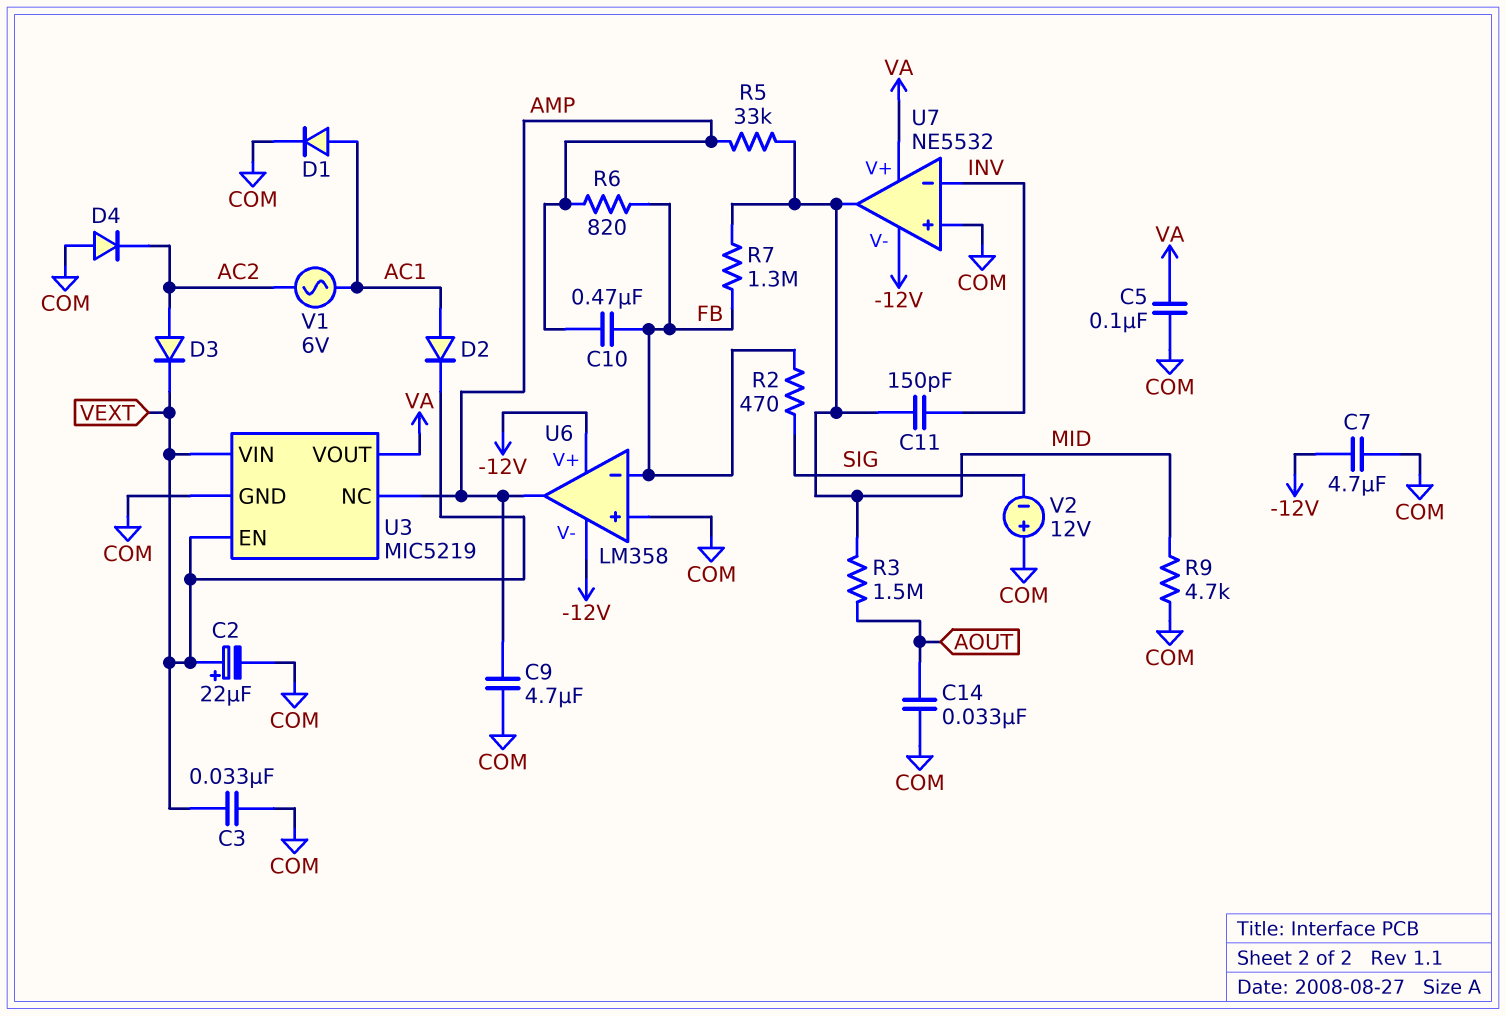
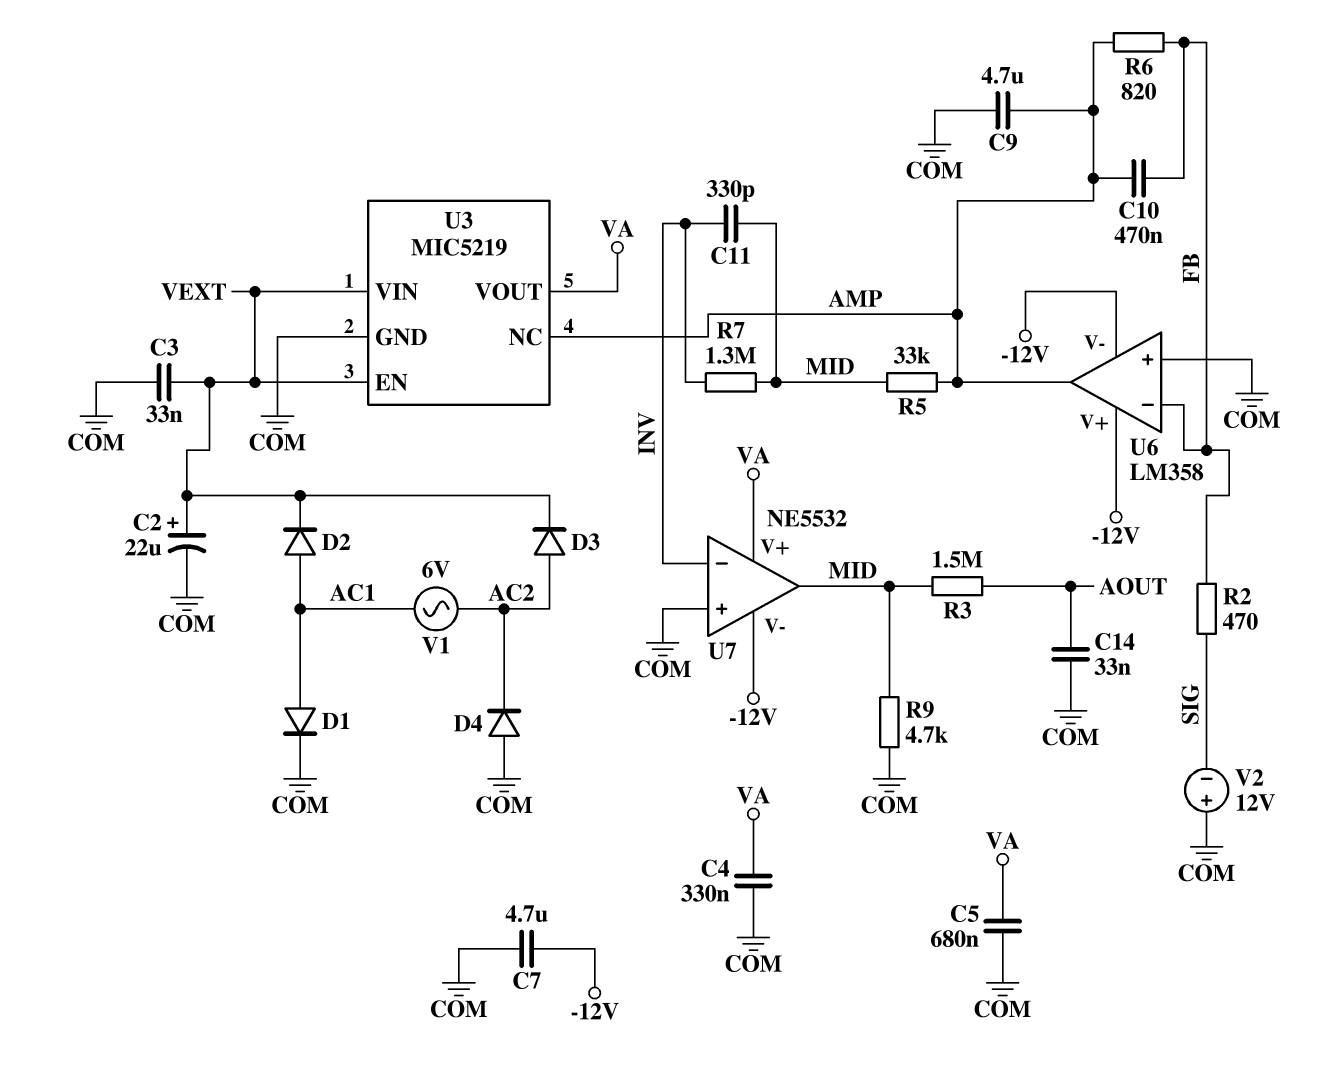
C4: none -> 330nF (COM, VA)
C5: 100nF (COM, VA) -> 680nF (COM, VA)
C11: 150pF (INV, MID) -> 330pF (INV, MID)
R7: 1.3M (FB, MID) -> 1.3M (INV, MID)

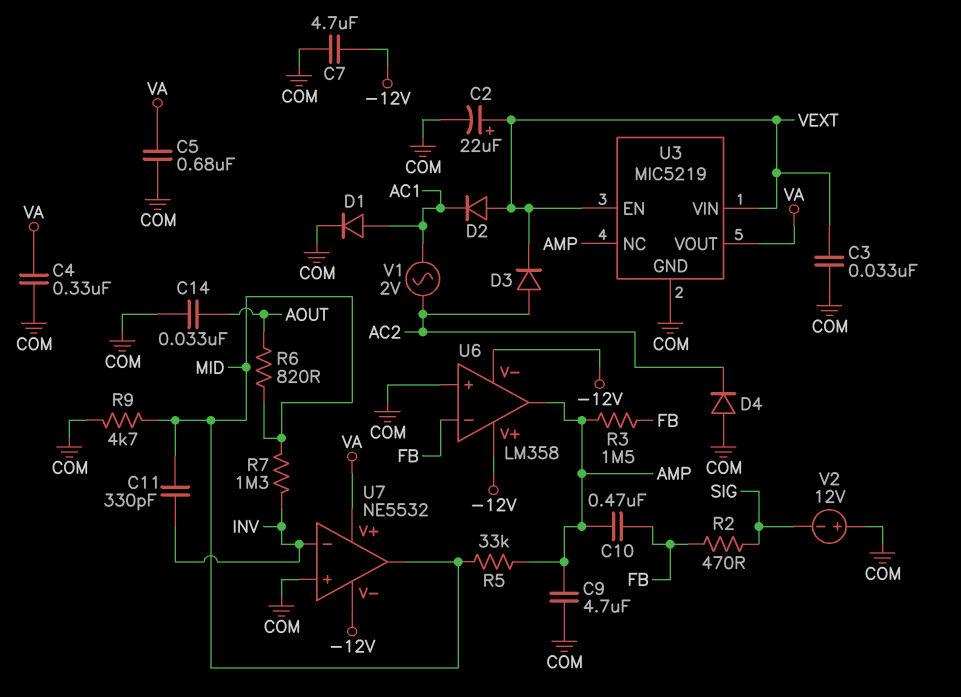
D2: diode (A AC1, K VEXT) -> diode (A VEXT, K AC1)
R3: 1.5M (AOUT, MID) -> 1.5M (AMP, FB)
R6: 820 (AMP, FB) -> 820 (AOUT, MID)
V1: AC 6V (AC1, AC2) -> AC 2V (AC1, AC2)

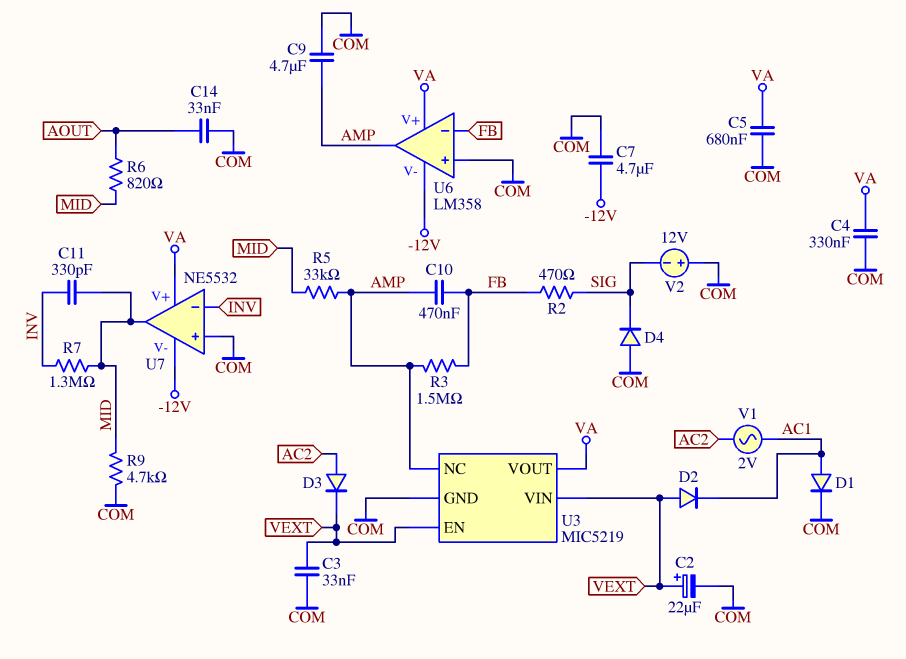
D4: diode (A COM, K AC2) -> diode (A COM, K SIG)
U6 pin V+: -12V -> VA

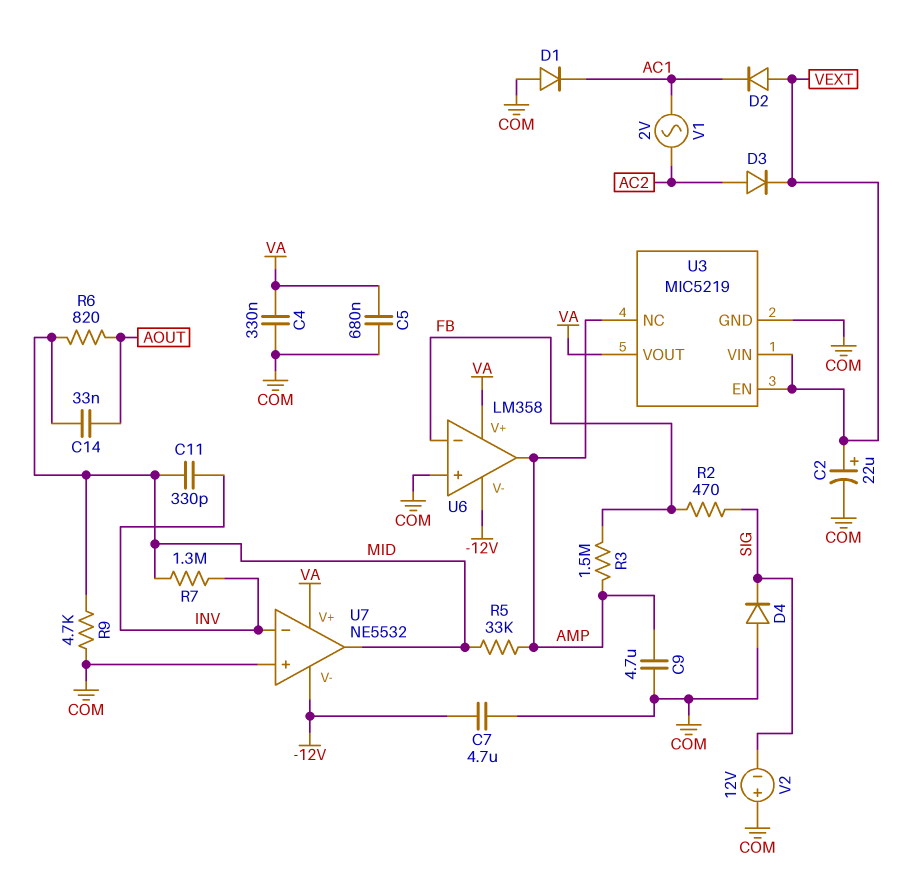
C3: 33nF (COM, VEXT) -> none
C10: 470nF (AMP, FB) -> none
C14: 33nF (AOUT, COM) -> 33nF (AOUT, MID)
D1: diode (A AC1, K COM) -> diode (A COM, K AC1)

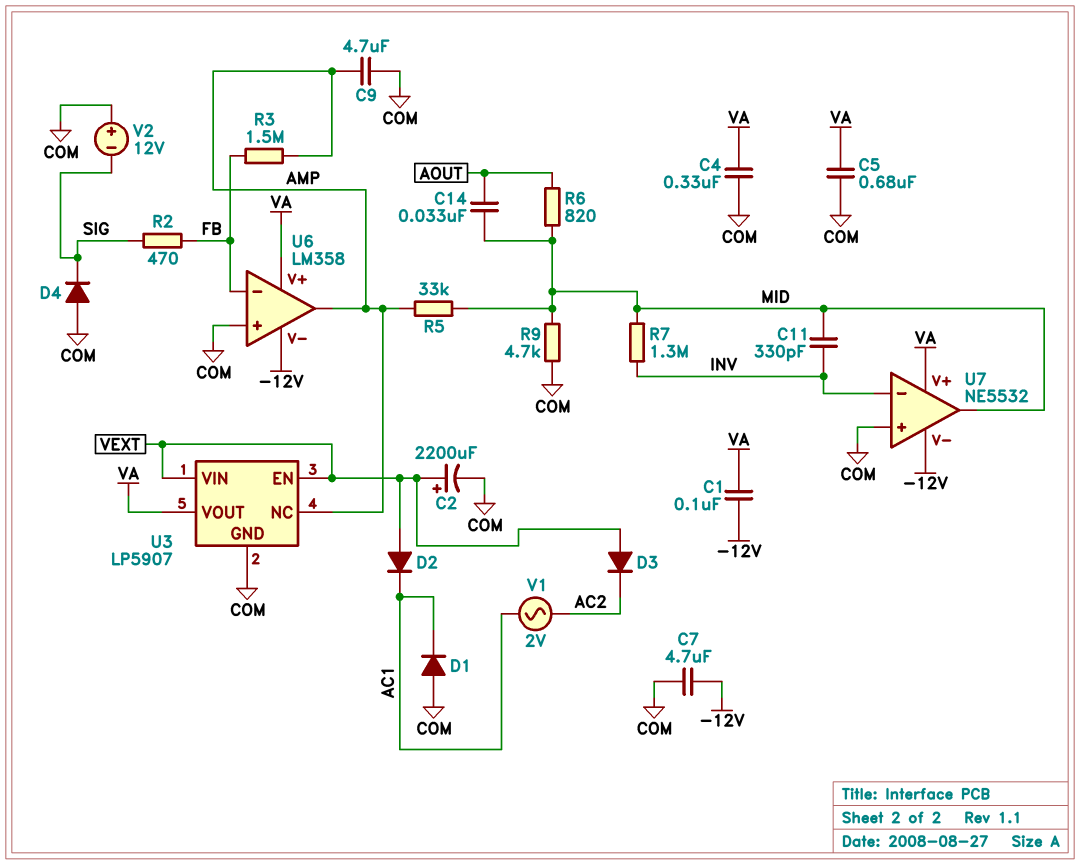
C1: none -> 100nF (-12V, VA)
C2: 22uF (plus VEXT, minus COM) -> 2200uF (plus VEXT, minus COM)
D3: diode (A AC2, K VEXT) -> diode (A VEXT, K AC2)
U3: MIC5219 -> LP5907

